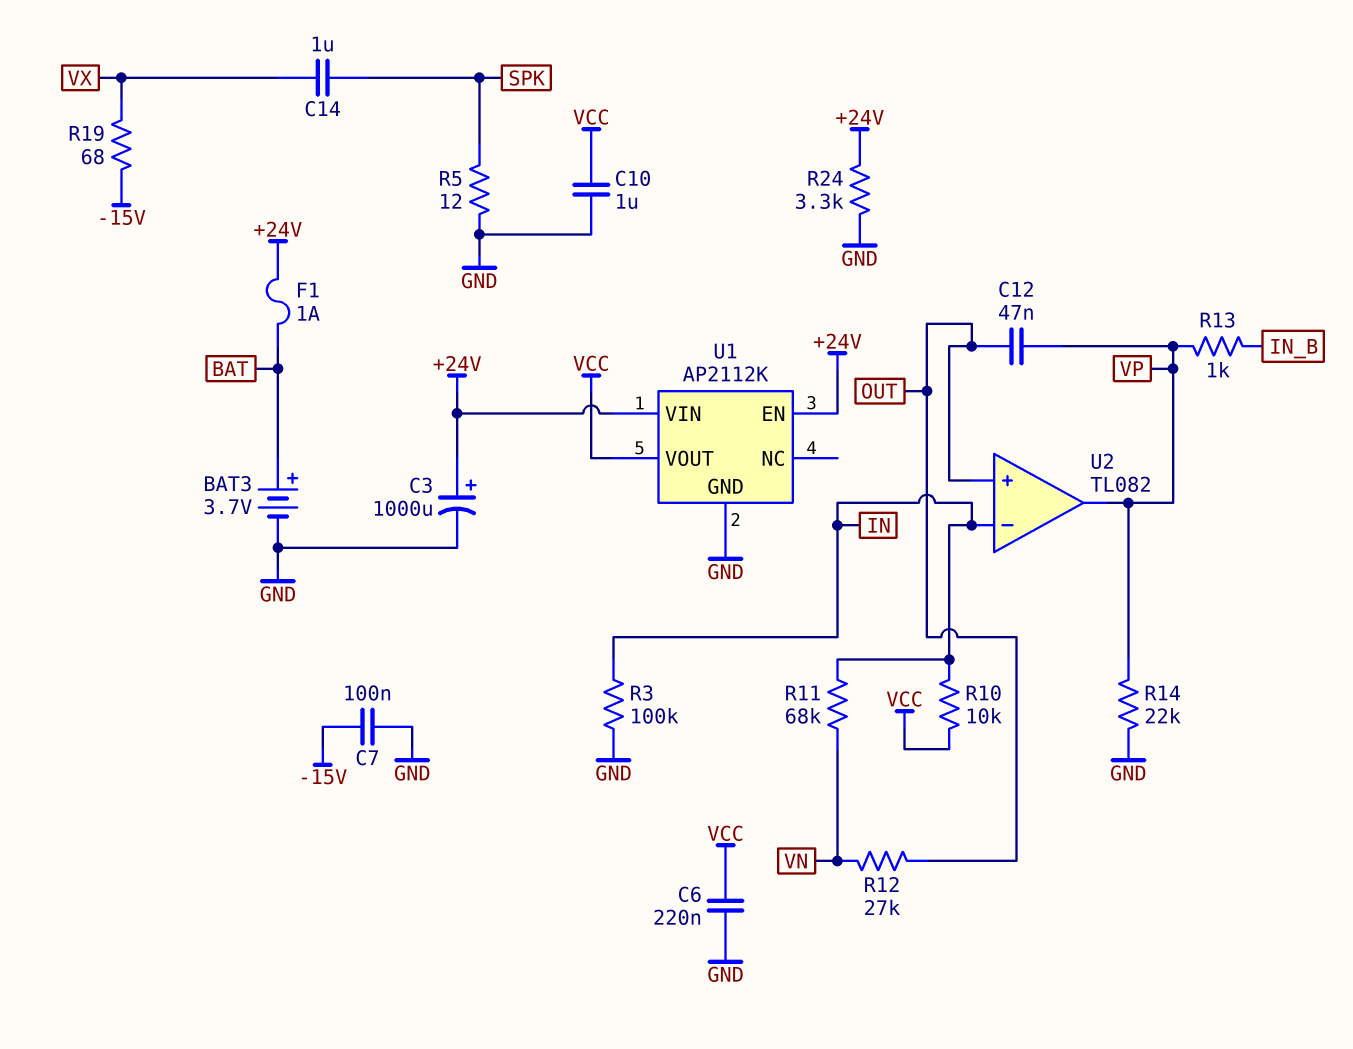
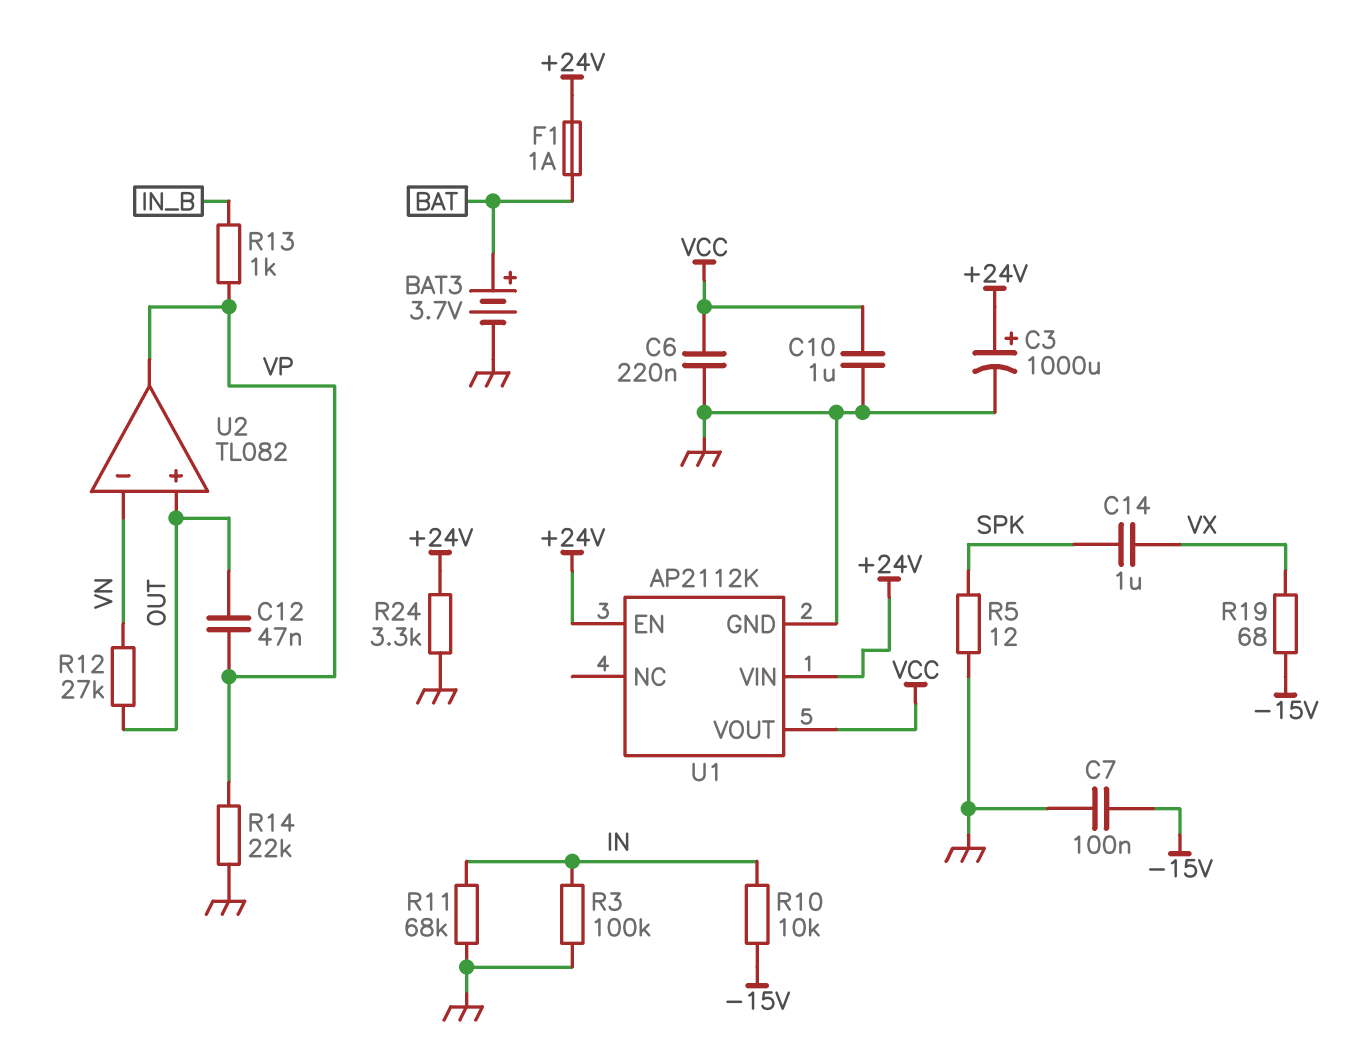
R10: 10k (IN, VCC) -> 10k (-15V, IN)
R11: 68k (IN, VN) -> 68k (GND, IN)
U2 pin in-: IN -> VN

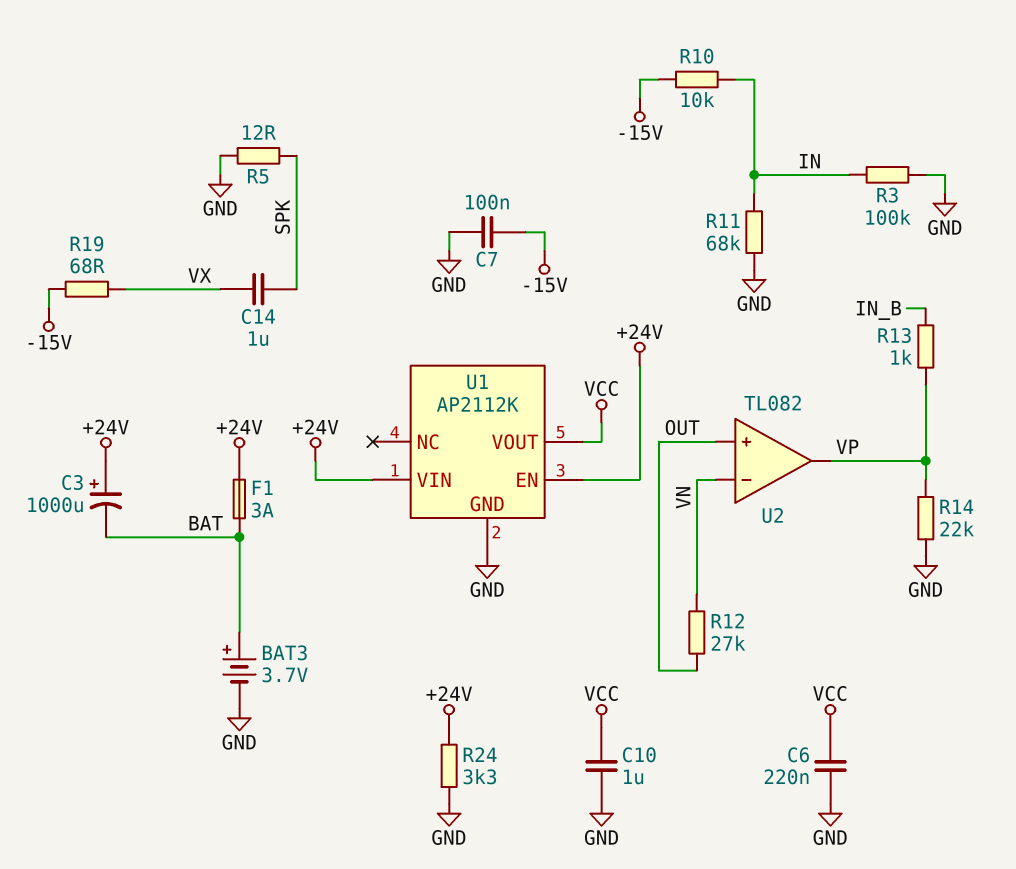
C3: 1000uF (plus +24V, minus GND) -> 1000uF (plus +24V, minus BAT)
C12: 47nF (OUT, VP) -> none
F1: 1A (+24V, BAT) -> 3A (+24V, BAT)

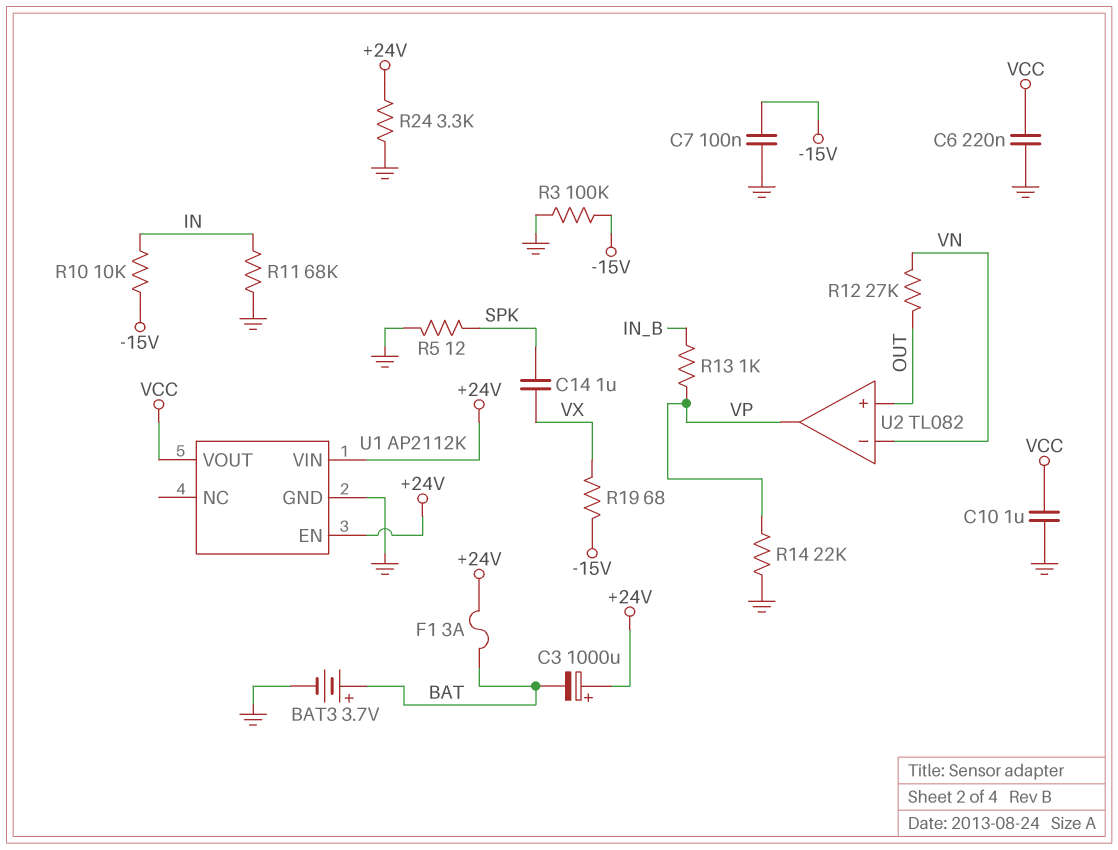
R3: 100k (GND, IN) -> 100k (-15V, GND)

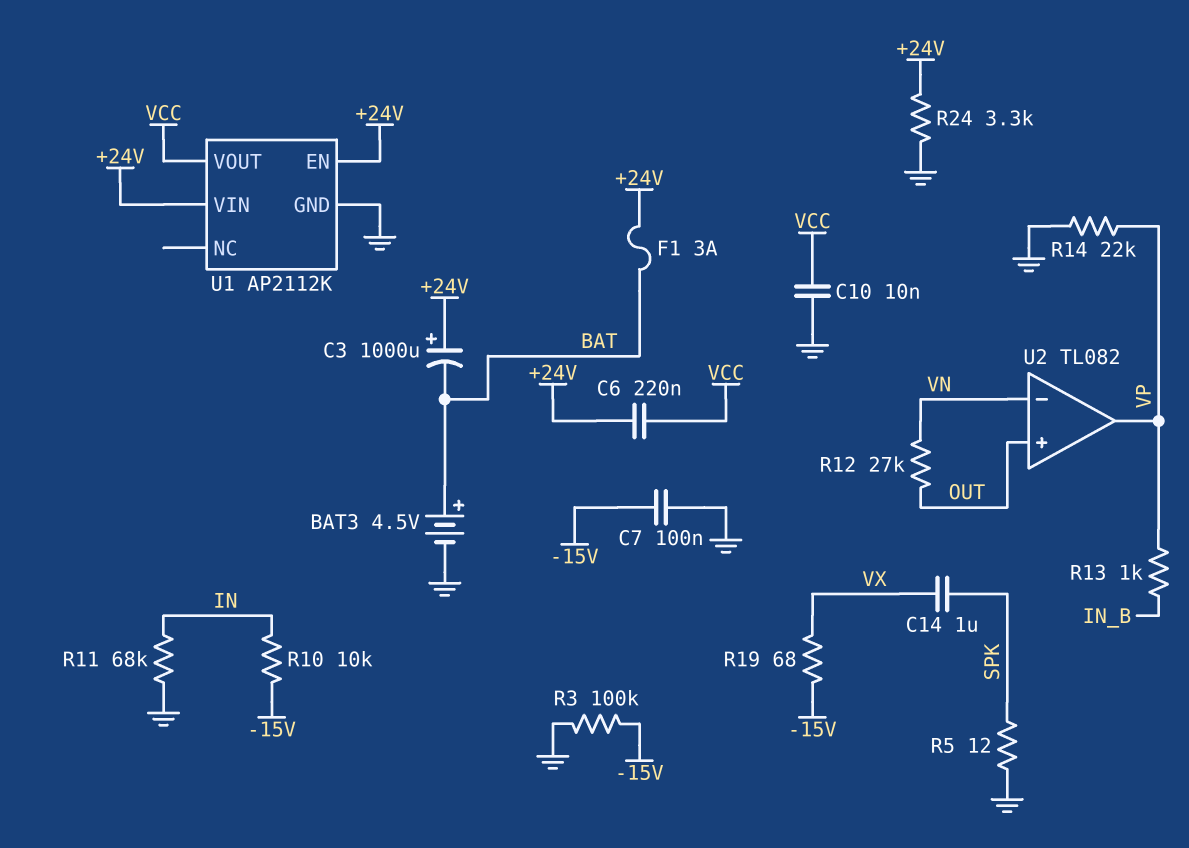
BAT3: 3.7V (plus BAT, minus GND) -> 4.5V (plus BAT, minus GND)
C6: 220nF (GND, VCC) -> 220nF (+24V, VCC)
C10: 1uF (GND, VCC) -> 10nF (GND, VCC)

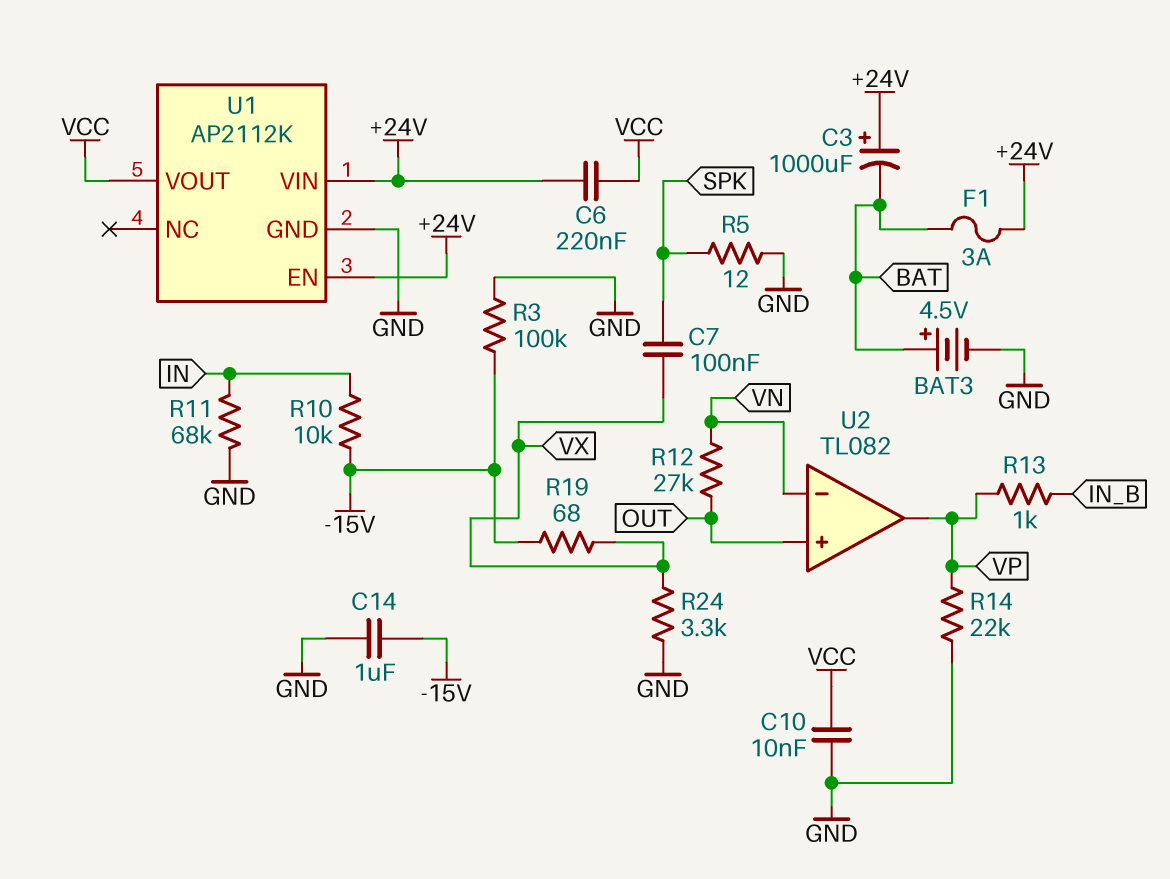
C7: 100nF (-15V, GND) -> 100nF (SPK, VX)
C14: 1uF (SPK, VX) -> 1uF (-15V, GND)
R24: 3.3k (+24V, GND) -> 3.3k (GND, VX)

